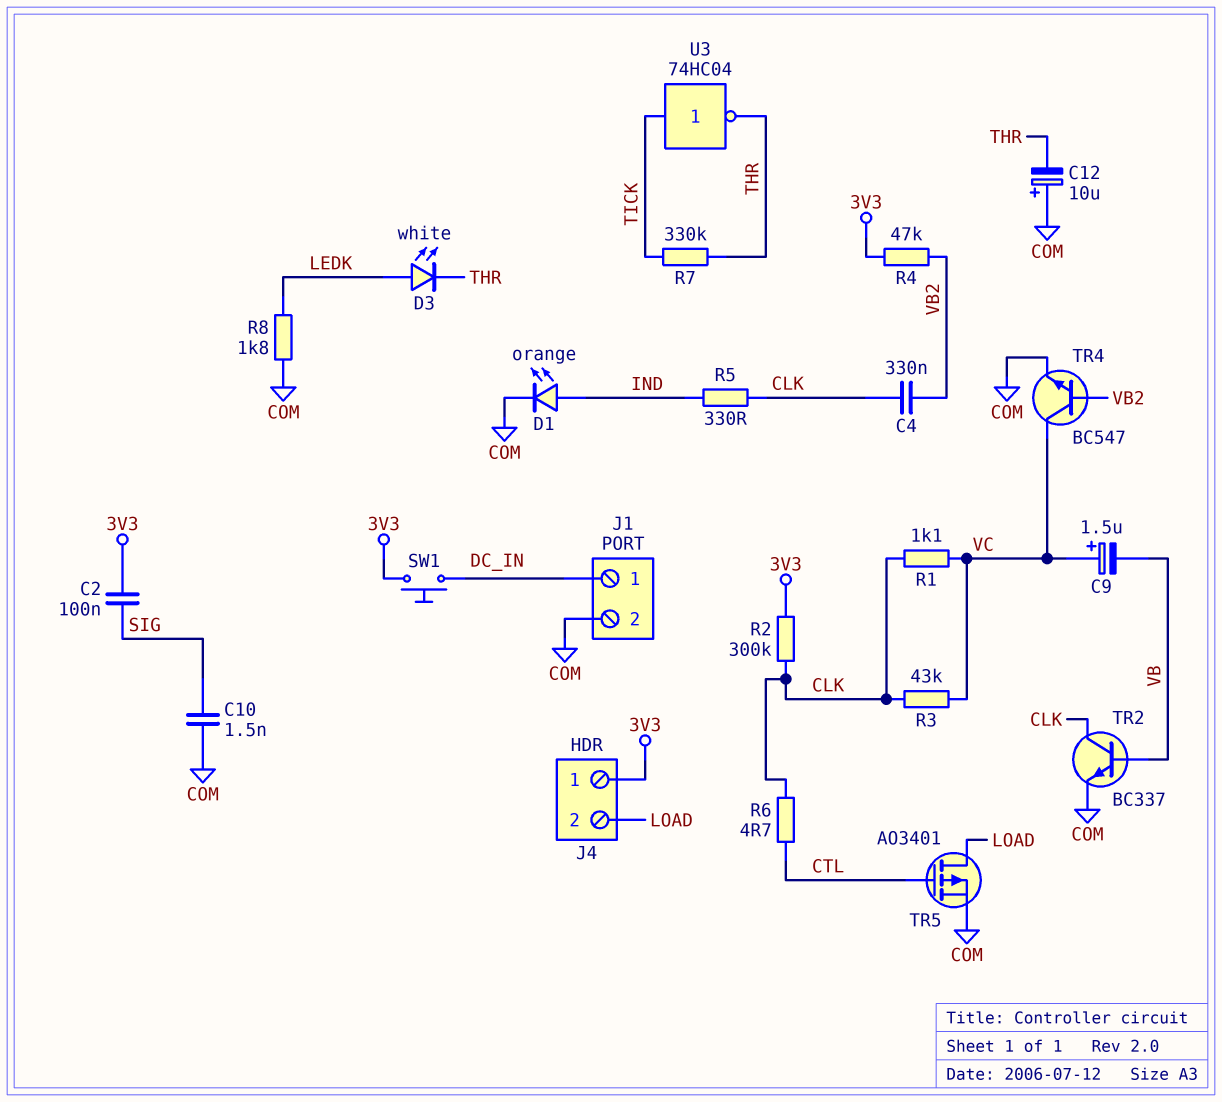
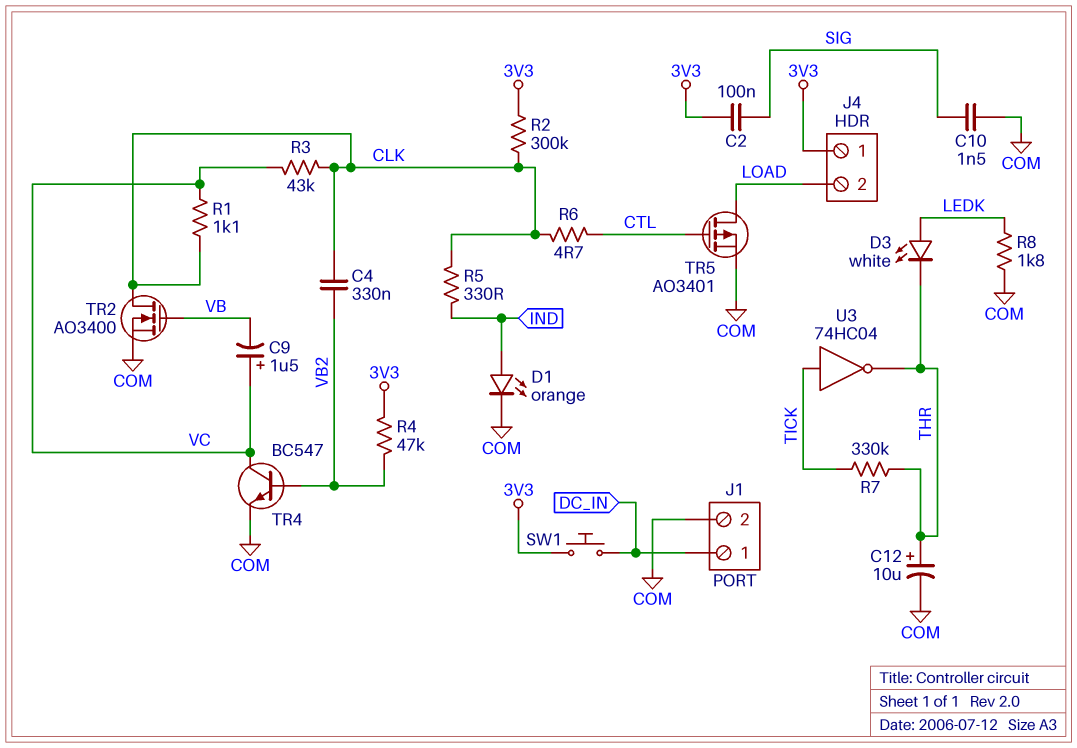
C12: 10uF (plus COM, minus THR) -> 10uF (plus THR, minus COM)
TR2: NPN BC337 (B VB, C CLK, E COM) -> NMOS AO3400 (G VB, D CLK, S COM)

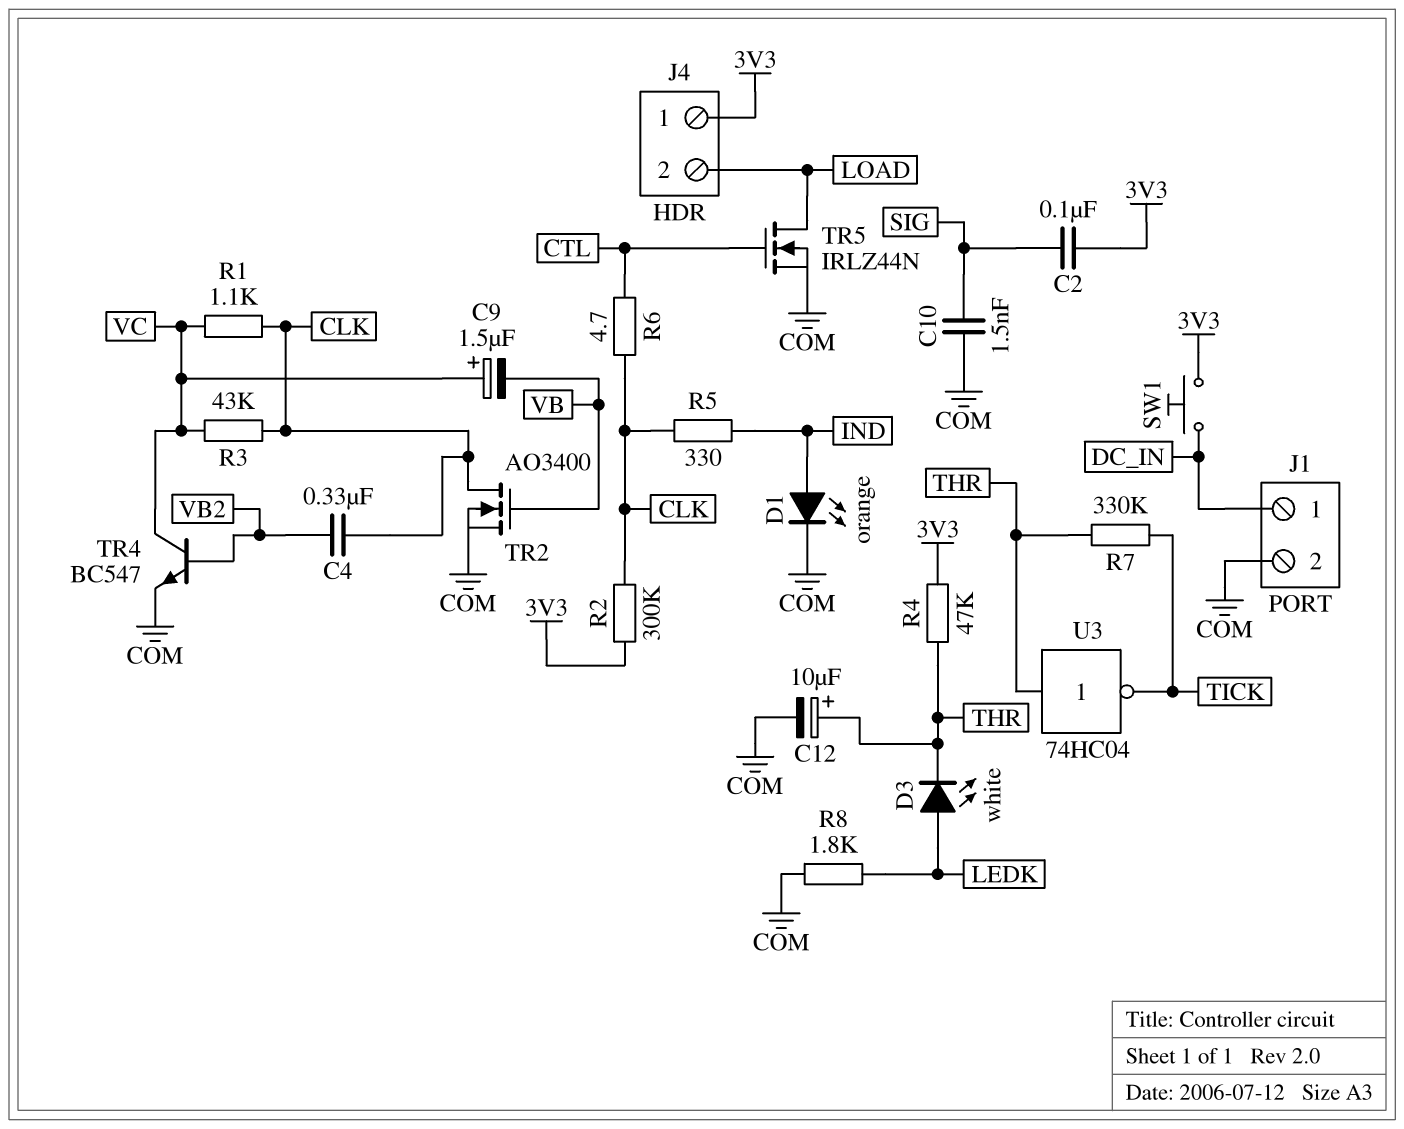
R4: 47k (3V3, VB2) -> 47k (3V3, THR)
TR5: PMOS AO3401 (G CTL, D LOAD, S COM) -> NMOS IRLZ44N (G CTL, D LOAD, S COM)
U3: NOT 74HC04 (in TICK, out THR) -> NOT 74HC04 (in THR, out TICK)

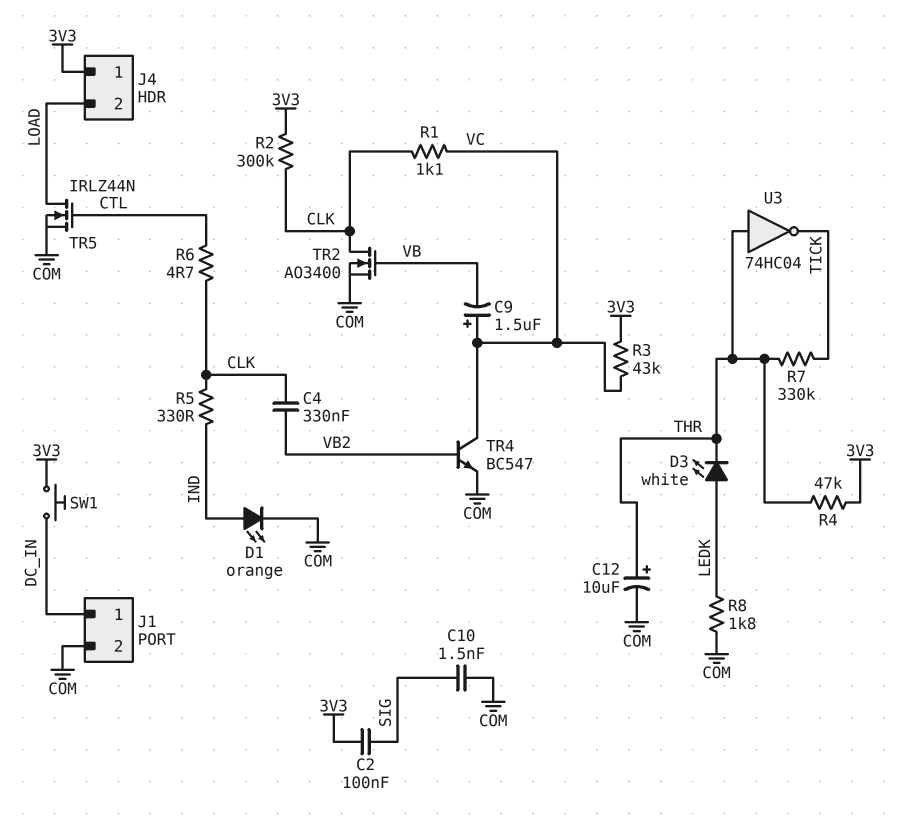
R3: 43k (CLK, VC) -> 43k (3V3, VC)

